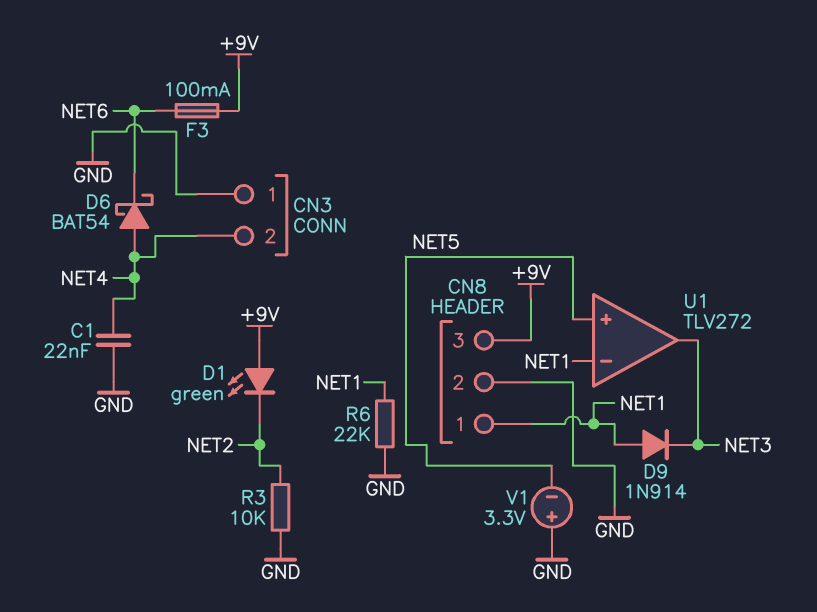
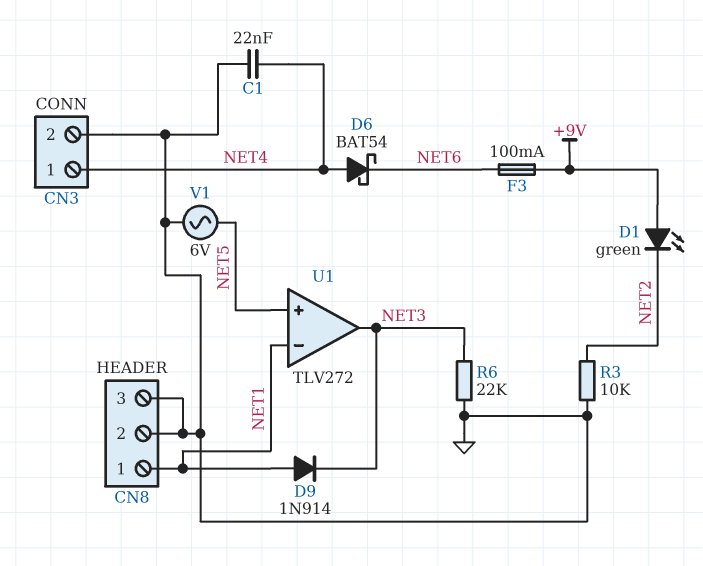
CN3 pin 1: GND -> NET4
CN3 pin 2: NET4 -> GND
CN8 pin 3: +9V -> GND
R6: 22k (GND, NET1) -> 22k (GND, NET3)
V1: 3.3V (plus GND, minus NET5) -> AC 6V (GND, NET5)

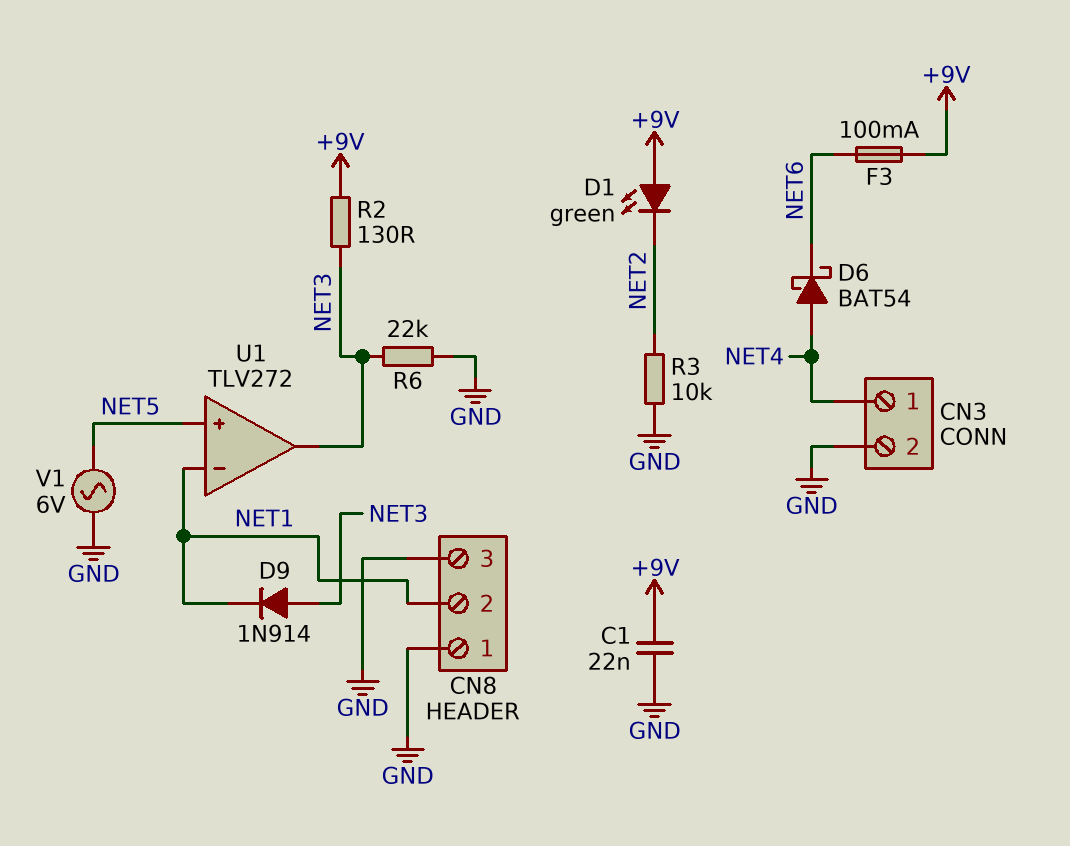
C1: 22nF (GND, NET4) -> 22nF (+9V, GND)
CN8 pin 1: NET1 -> GND
CN8 pin 2: GND -> NET1
D9: diode 1N914 (A NET1, K NET3) -> diode 1N914 (A NET3, K NET1)
R2: none -> 130 (+9V, NET3)

